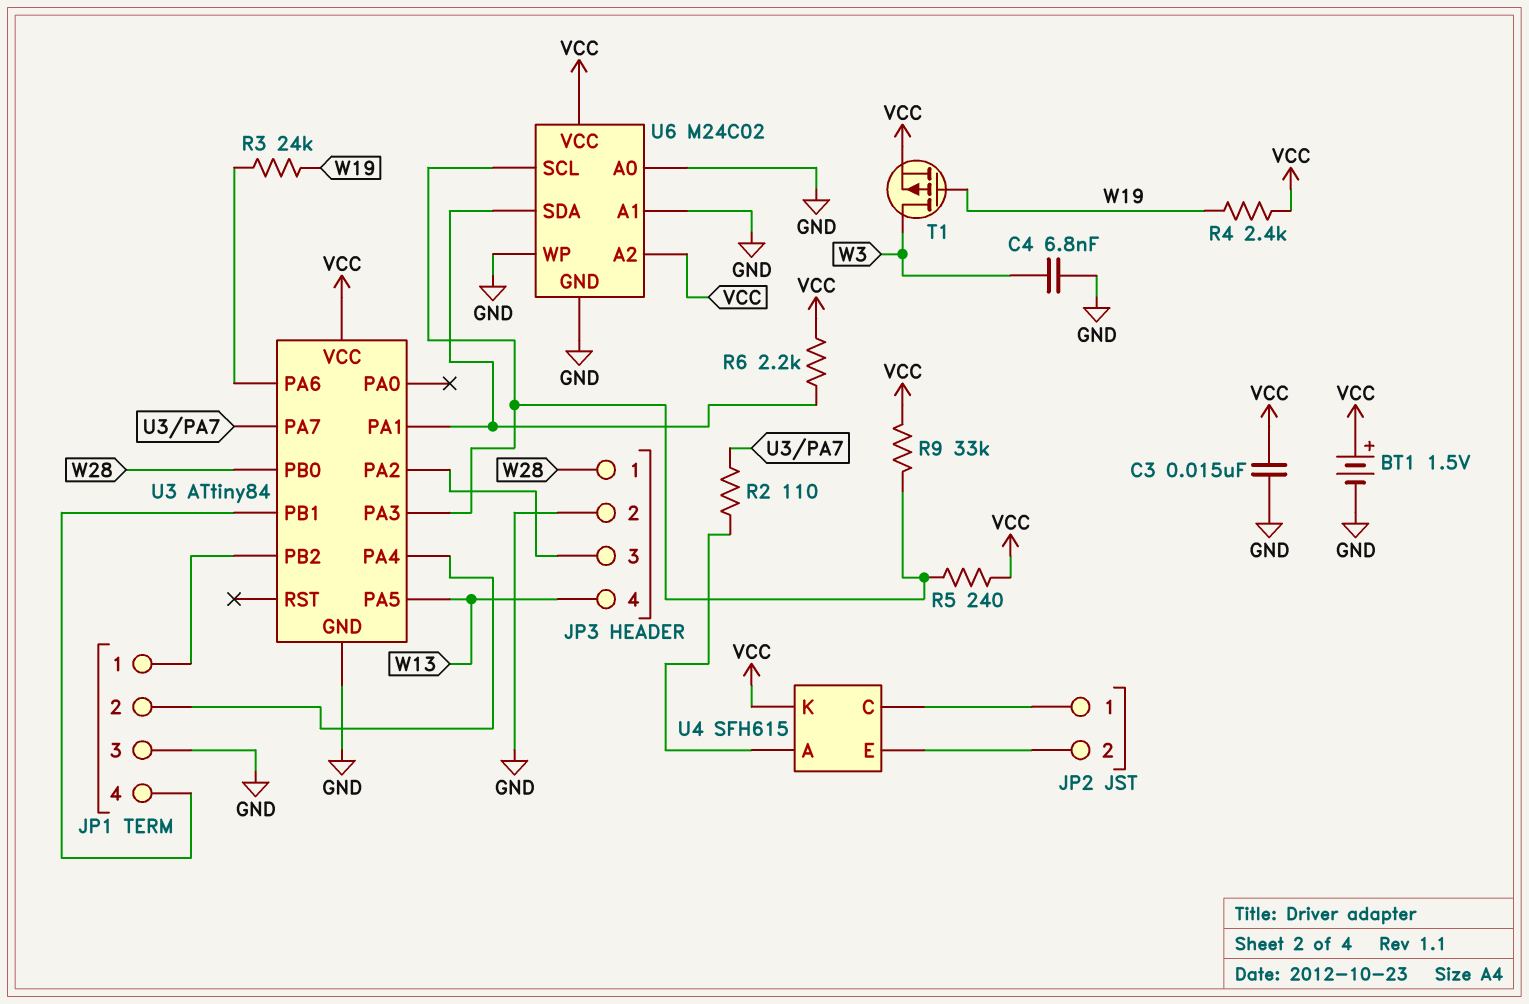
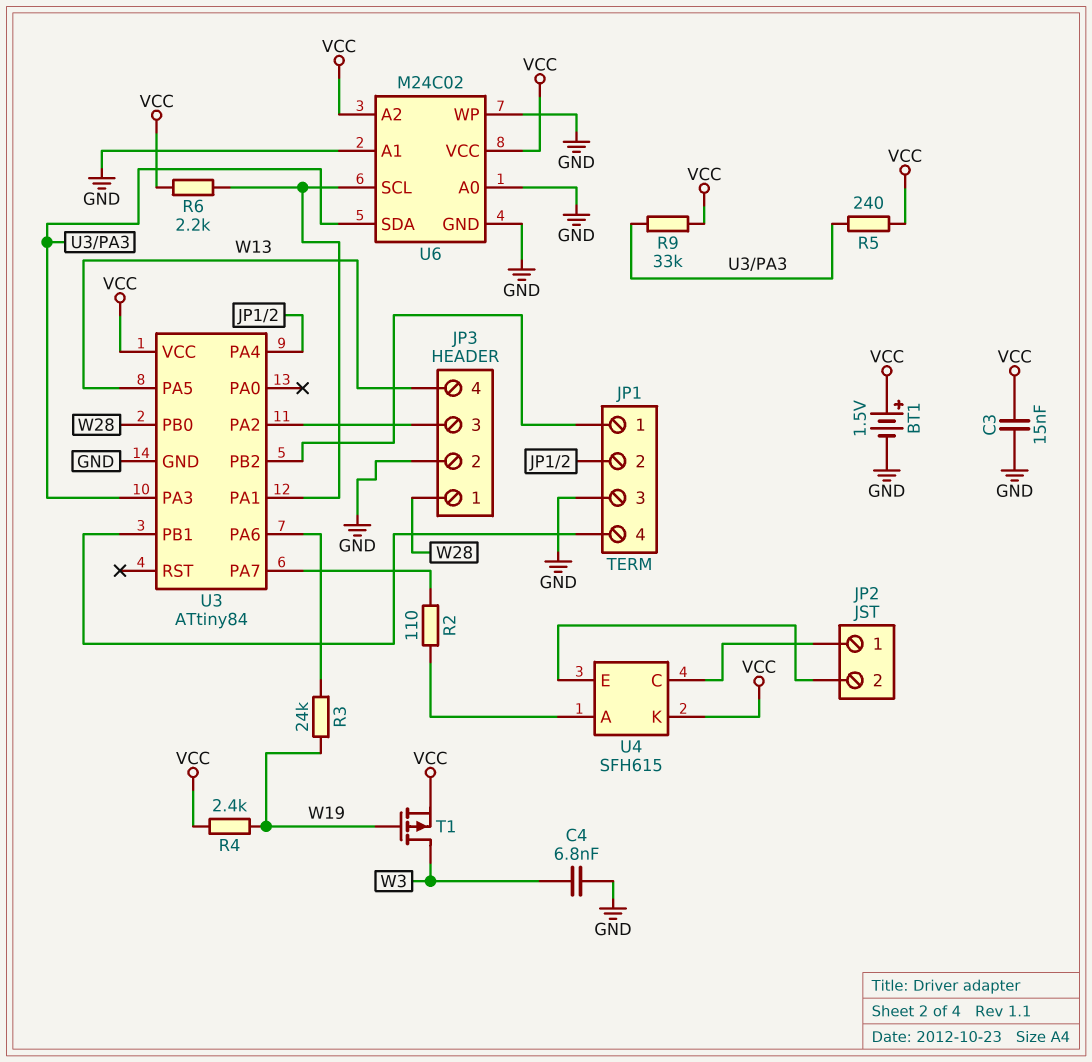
U6 pin SCL: U3/PA3 -> U3/PA1
U6 pin SDA: U3/PA1 -> U3/PA3

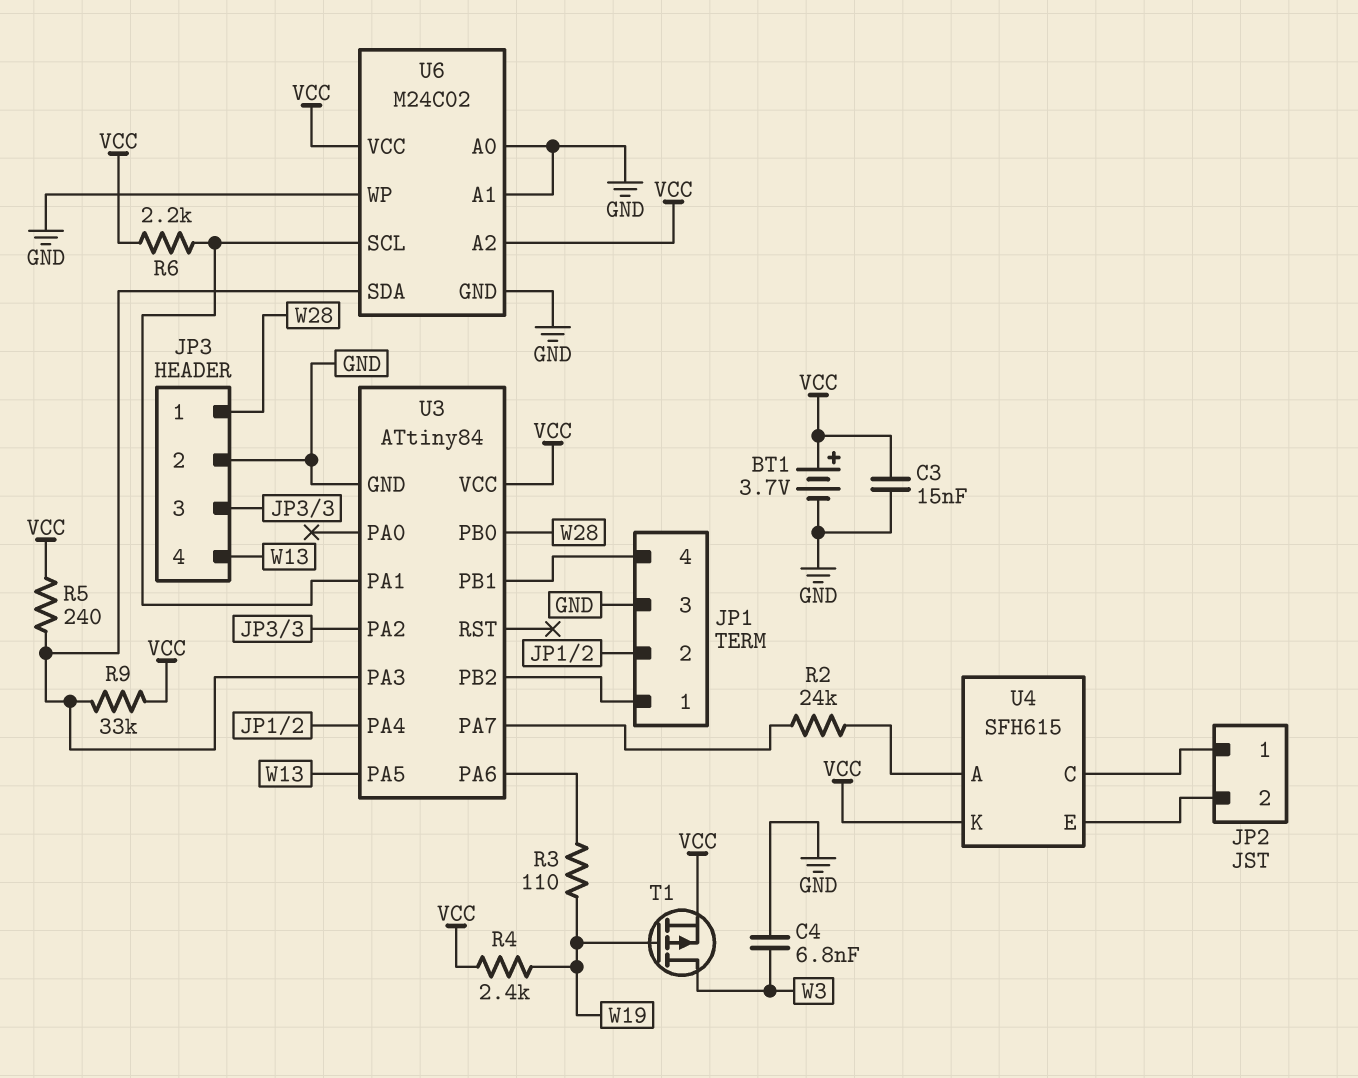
BT1: 1.5V (plus VCC, minus GND) -> 3.7V (plus VCC, minus GND)
R2: 110 (U3/PA7, U4/A) -> 24k (U3/PA7, U4/A)
R3: 24k (U3/PA6, W19) -> 110 (U3/PA6, W19)

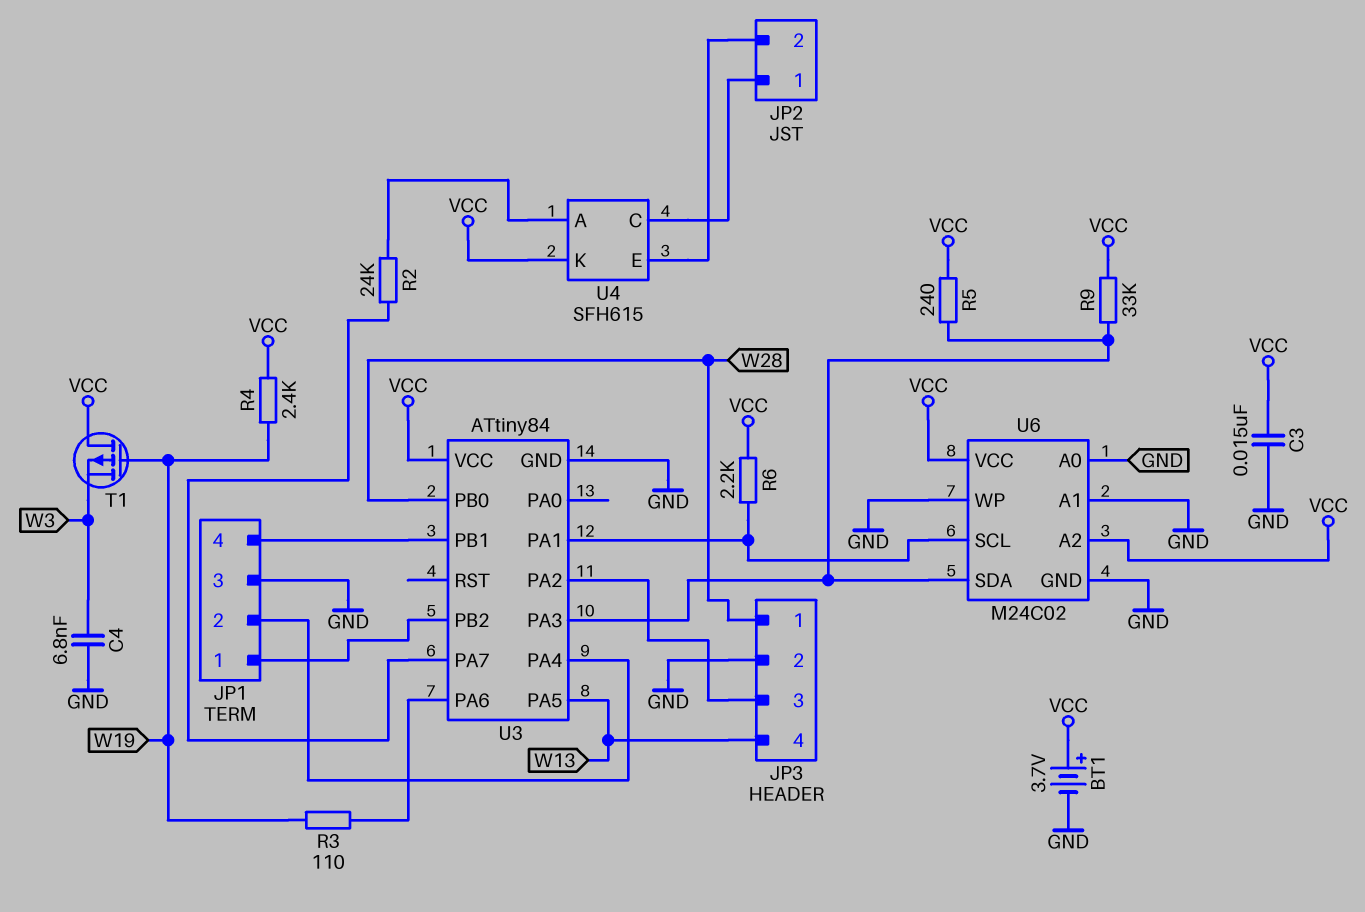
T1: PMOS (G W19, D W3, S VCC) -> PMOS (G W19, D VCC, S W3)

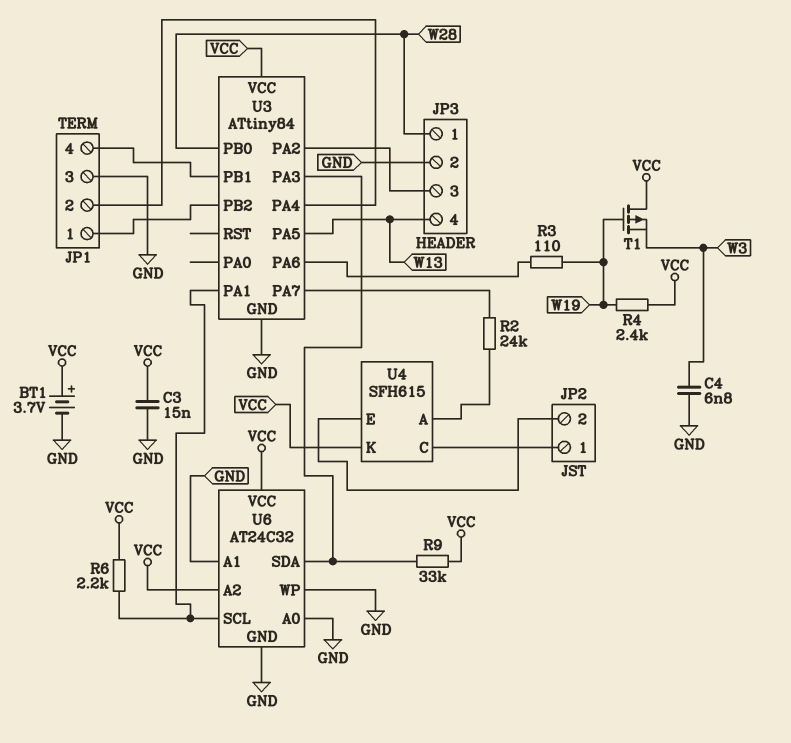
R5: 240 (U3/PA3, VCC) -> none
U6: M24C02 -> AT24C32

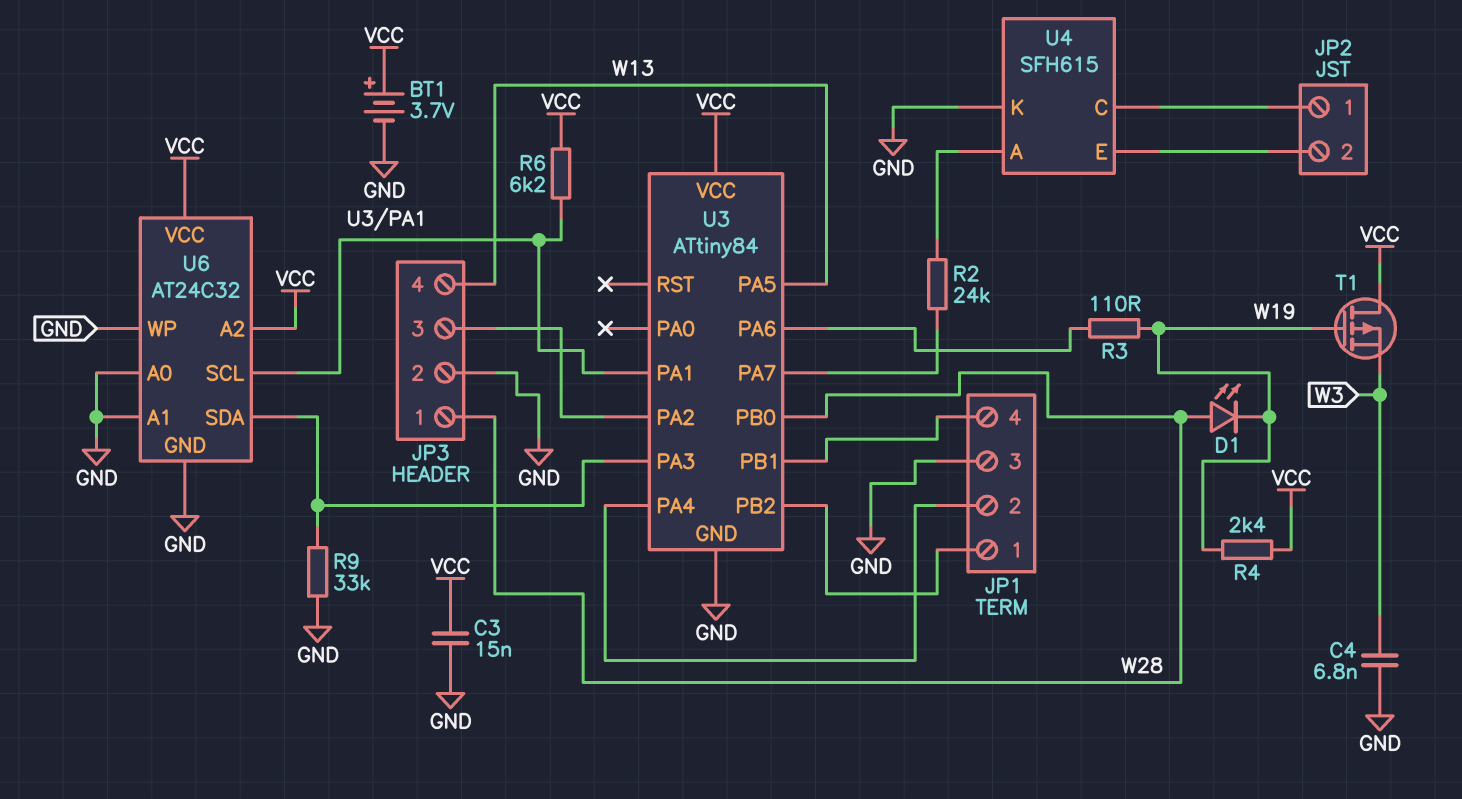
D1: none -> LED (A W28, K W19)
R6: 2.2k (U3/PA1, VCC) -> 6.2k (U3/PA1, VCC)
R9: 33k (U3/PA3, VCC) -> 33k (GND, U3/PA3)
U4 pin K: VCC -> GND

